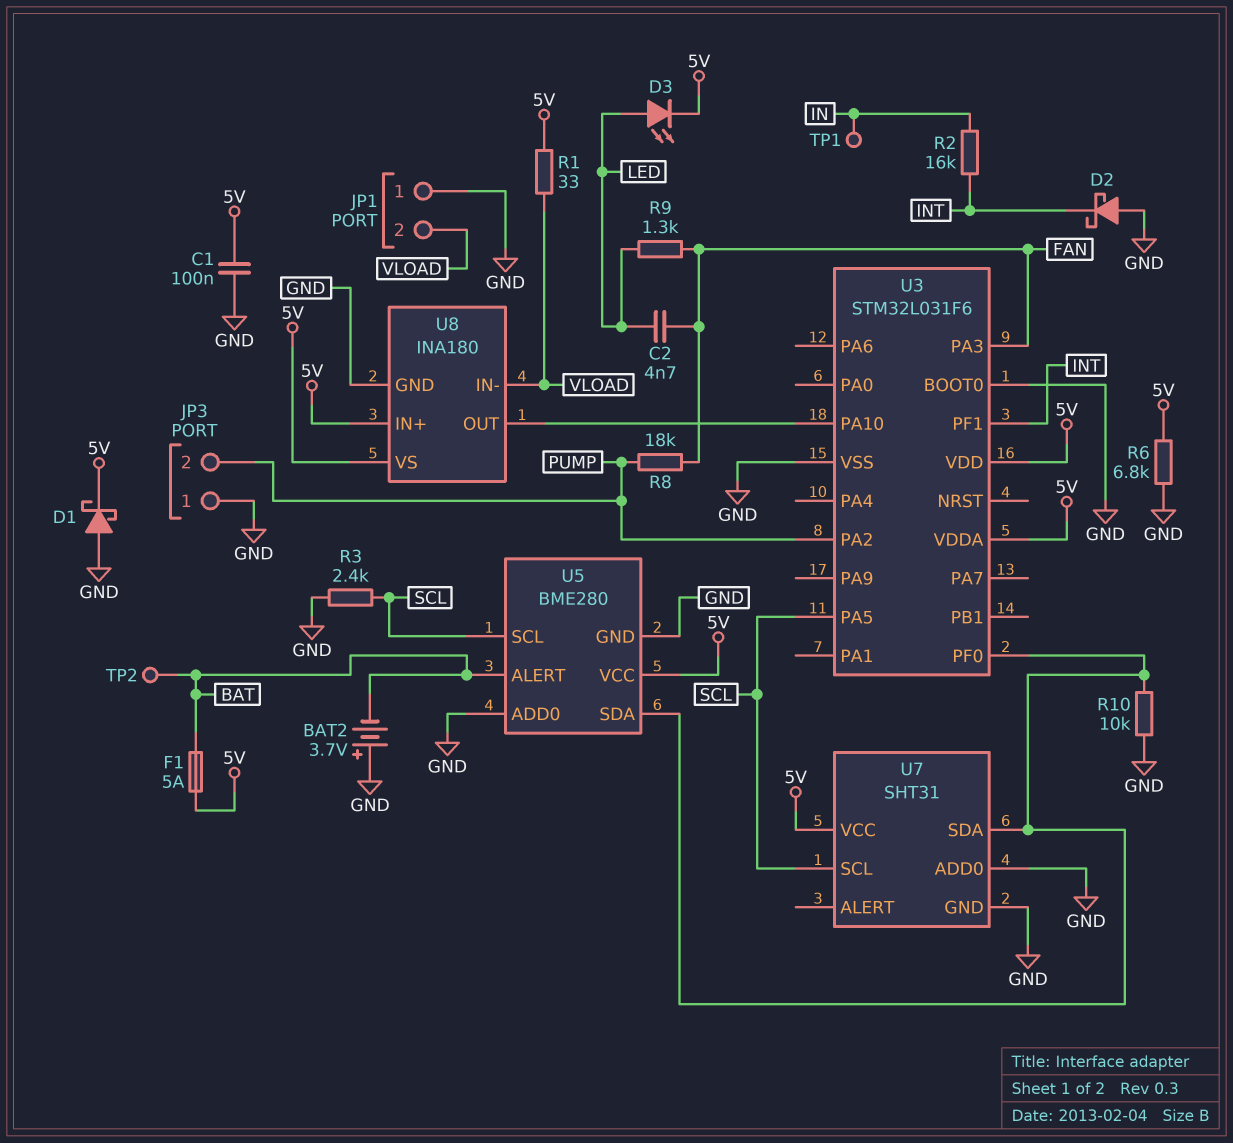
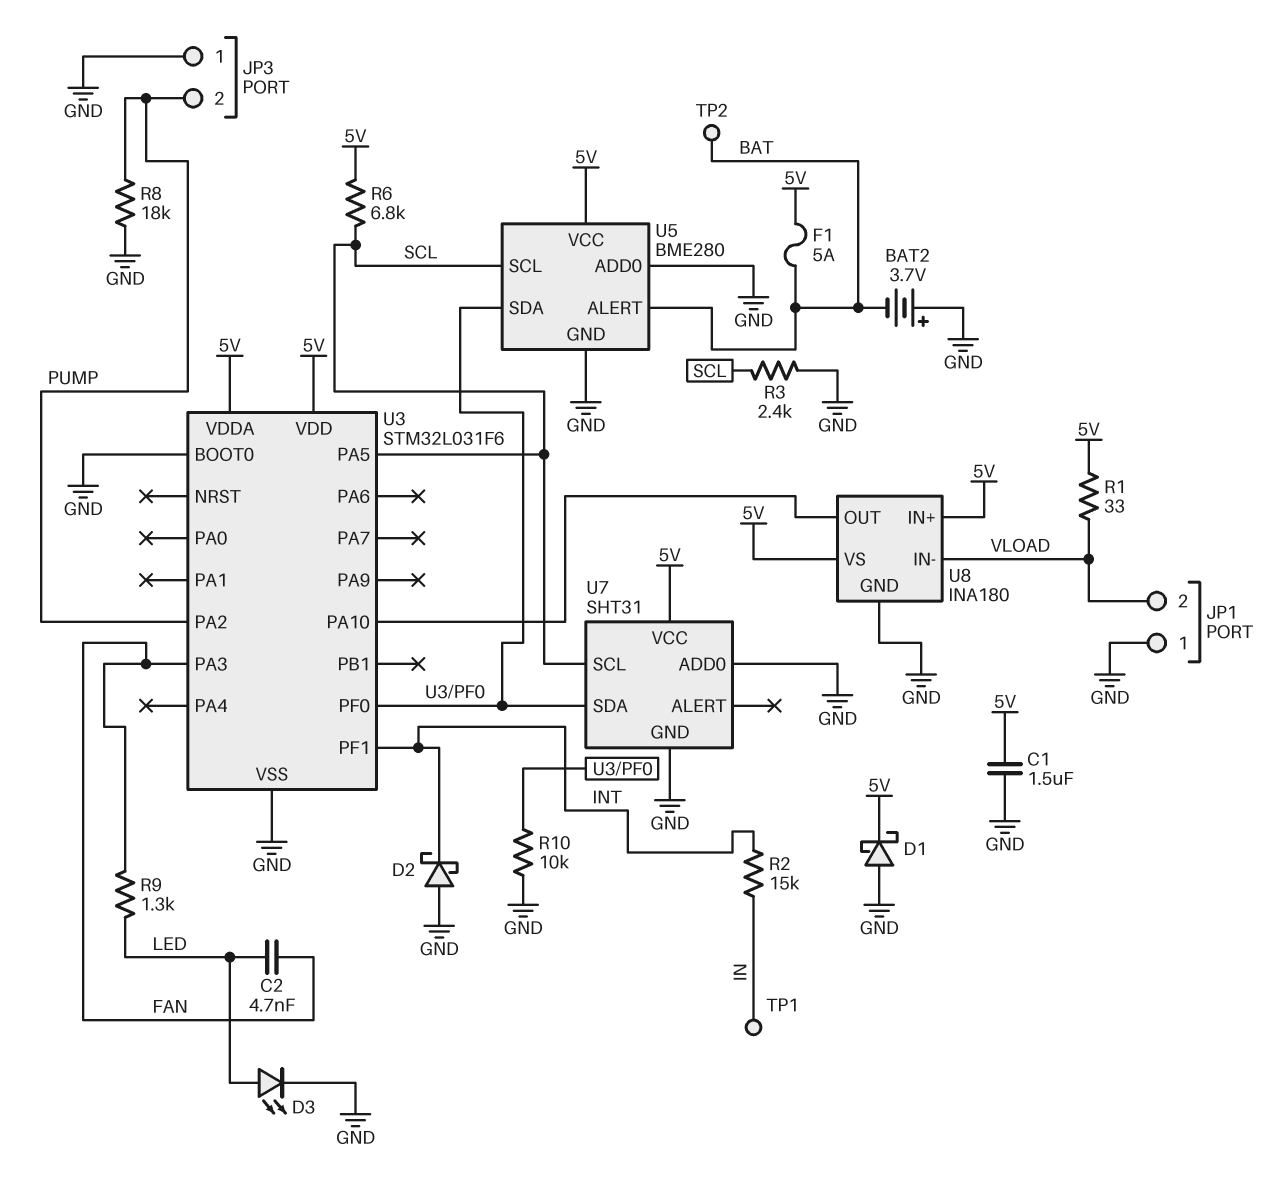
C1: 100nF (5V, GND) -> 1.5uF (5V, GND)
D3: LED (A LED, K 5V) -> LED (A LED, K GND)
R2: 16k (IN, INT) -> 15k (IN, INT)
R6: 6.8k (5V, GND) -> 6.8k (5V, SCL)
R8: 18k (FAN, PUMP) -> 18k (GND, PUMP)

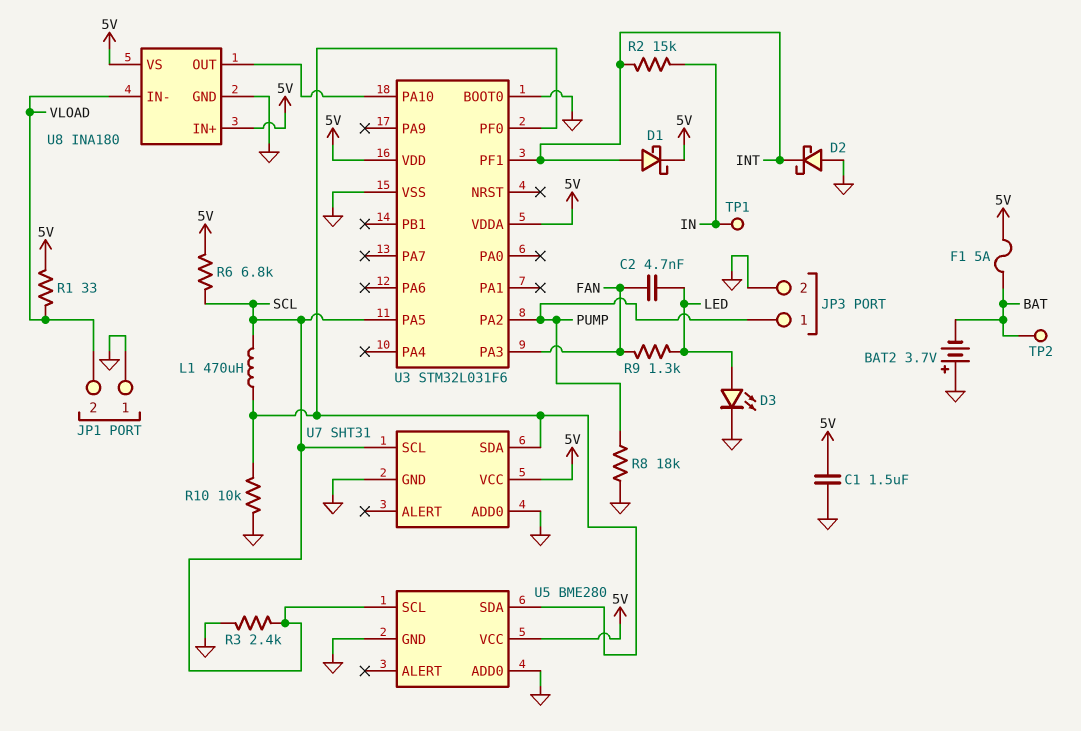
D1: schottky (A GND, K 5V) -> schottky (A INT, K 5V)
JP3 pin 1: GND -> PUMP
JP3 pin 2: PUMP -> GND
L1: none -> 470uH (SCL, U3/PF0)
U5 pin ALERT: BAT -> none

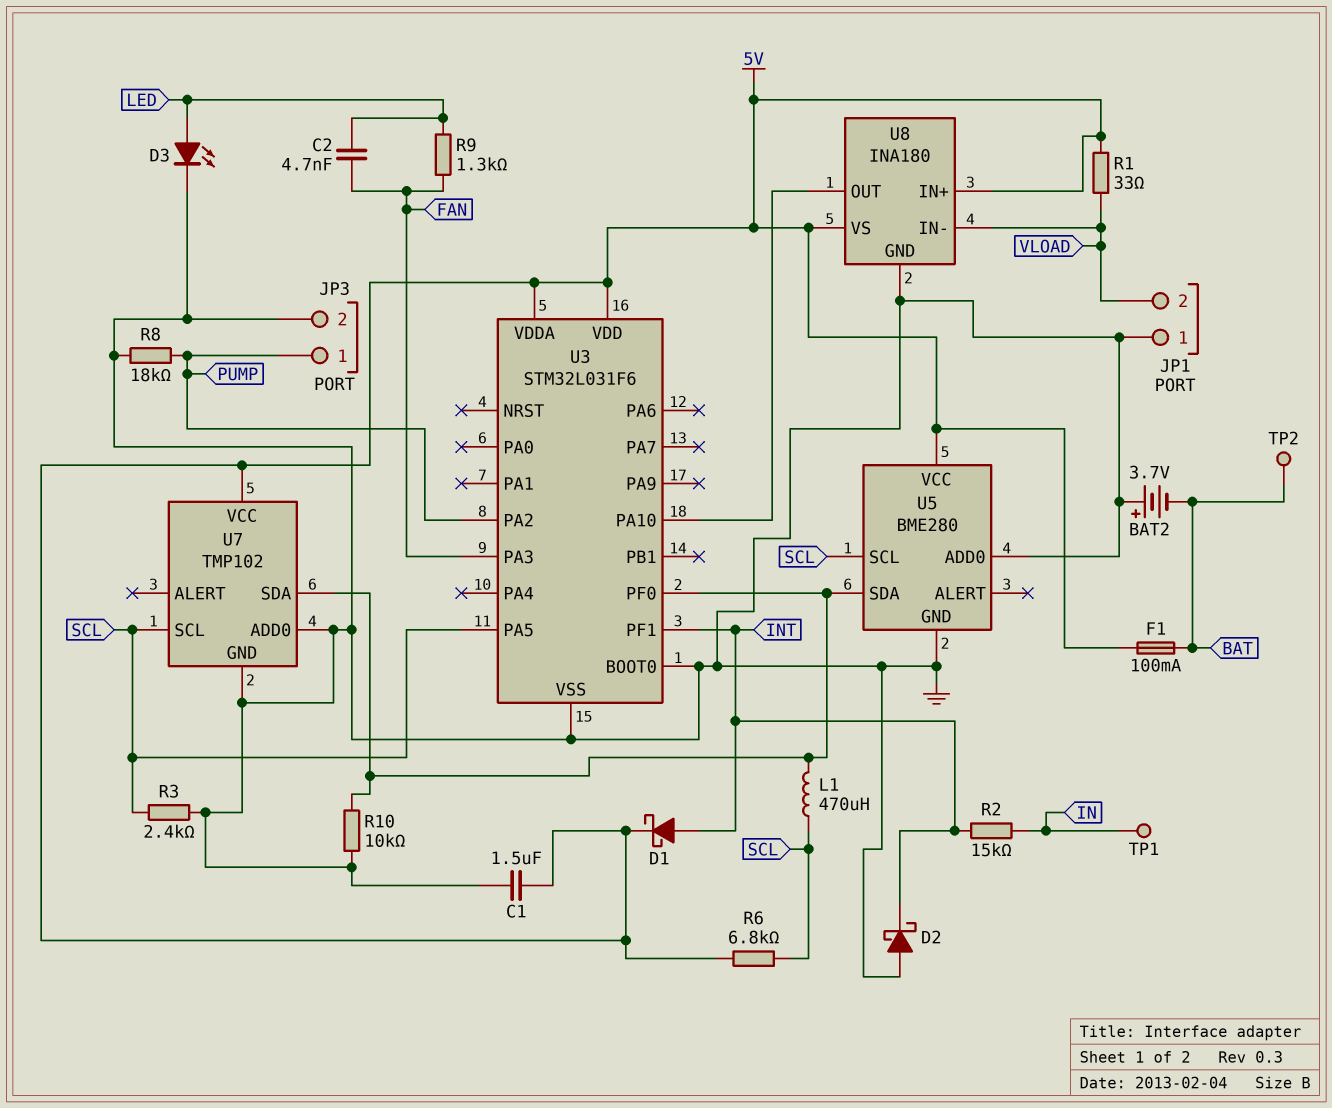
F1: 5A (5V, BAT) -> 100mA (5V, BAT)
U7: SHT31 -> TMP102

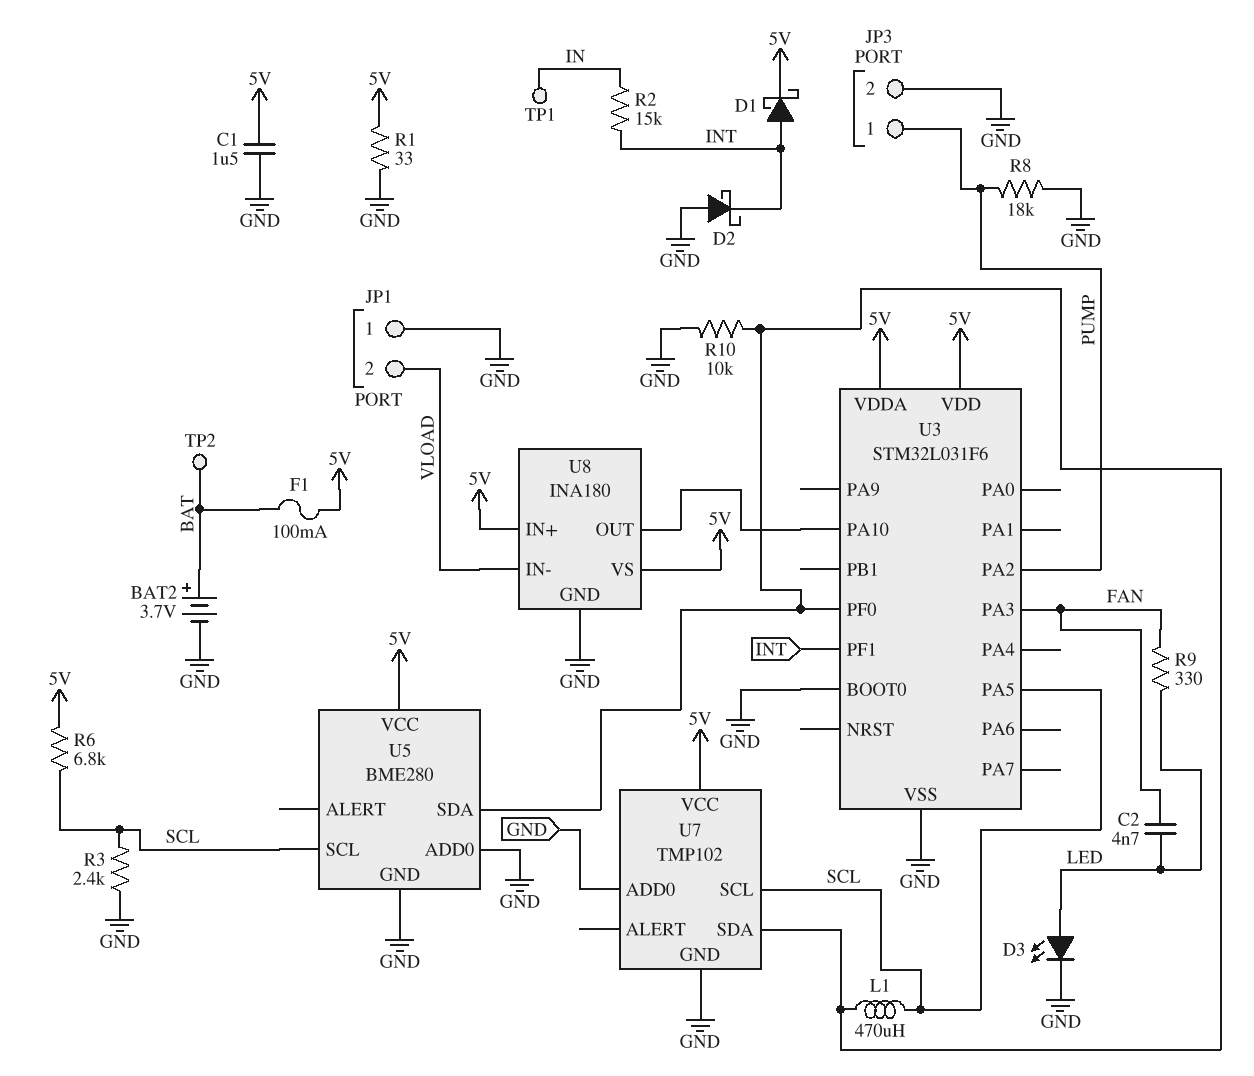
BAT2: 3.7V (plus GND, minus BAT) -> 3.7V (plus BAT, minus GND)
R1: 33 (5V, VLOAD) -> 33 (5V, GND)
R9: 1.3k (FAN, LED) -> 330 (FAN, LED)

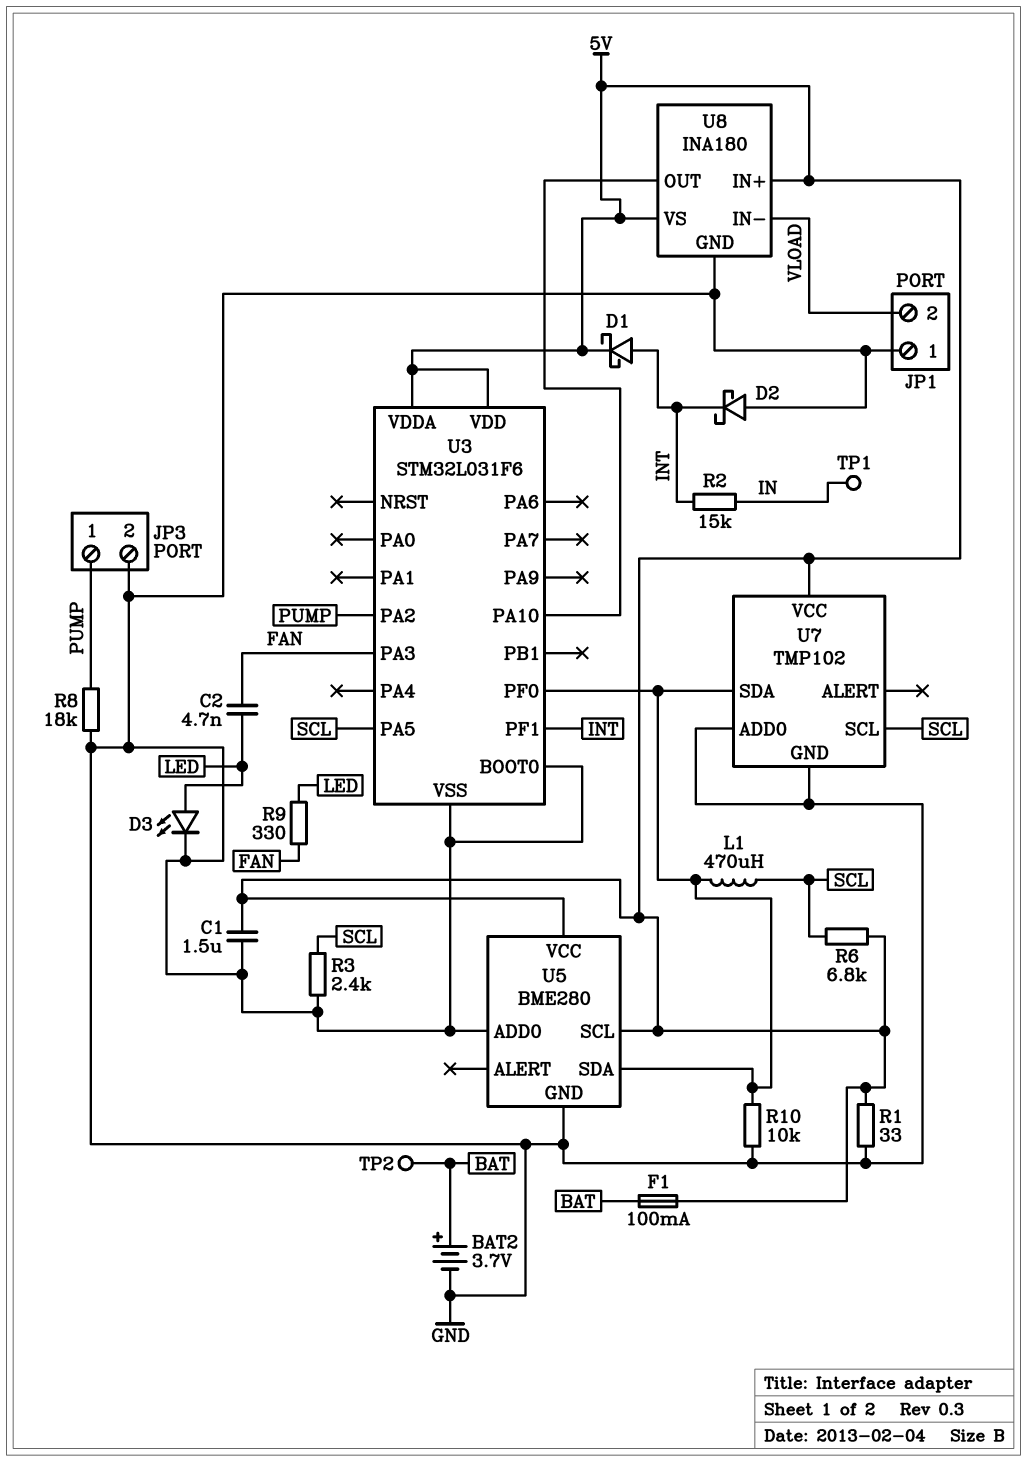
U5 pin SCL: SCL -> 5V

